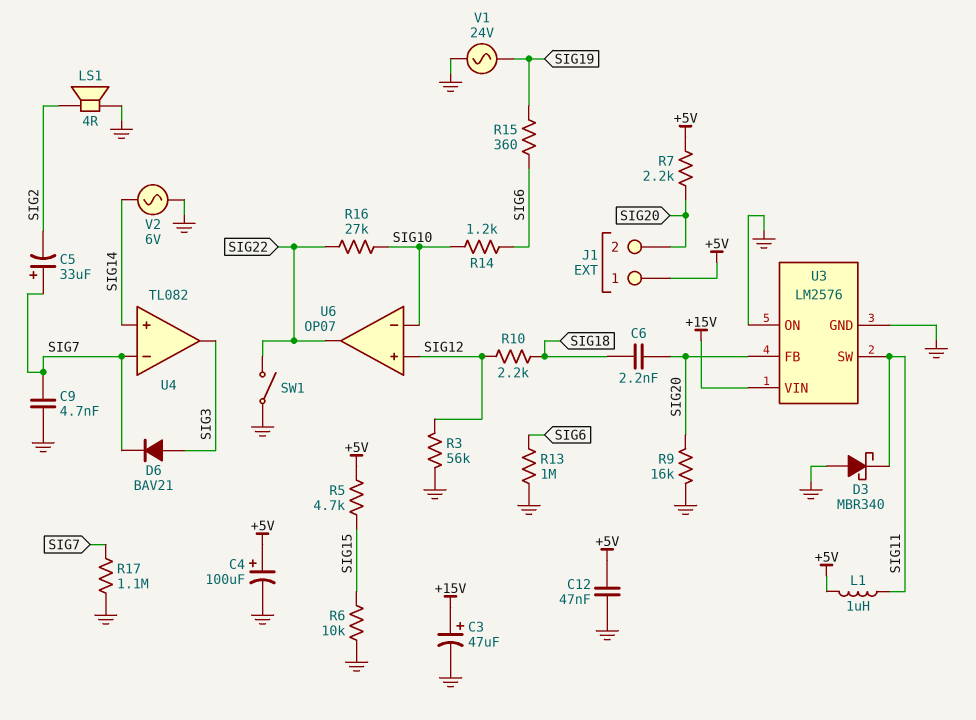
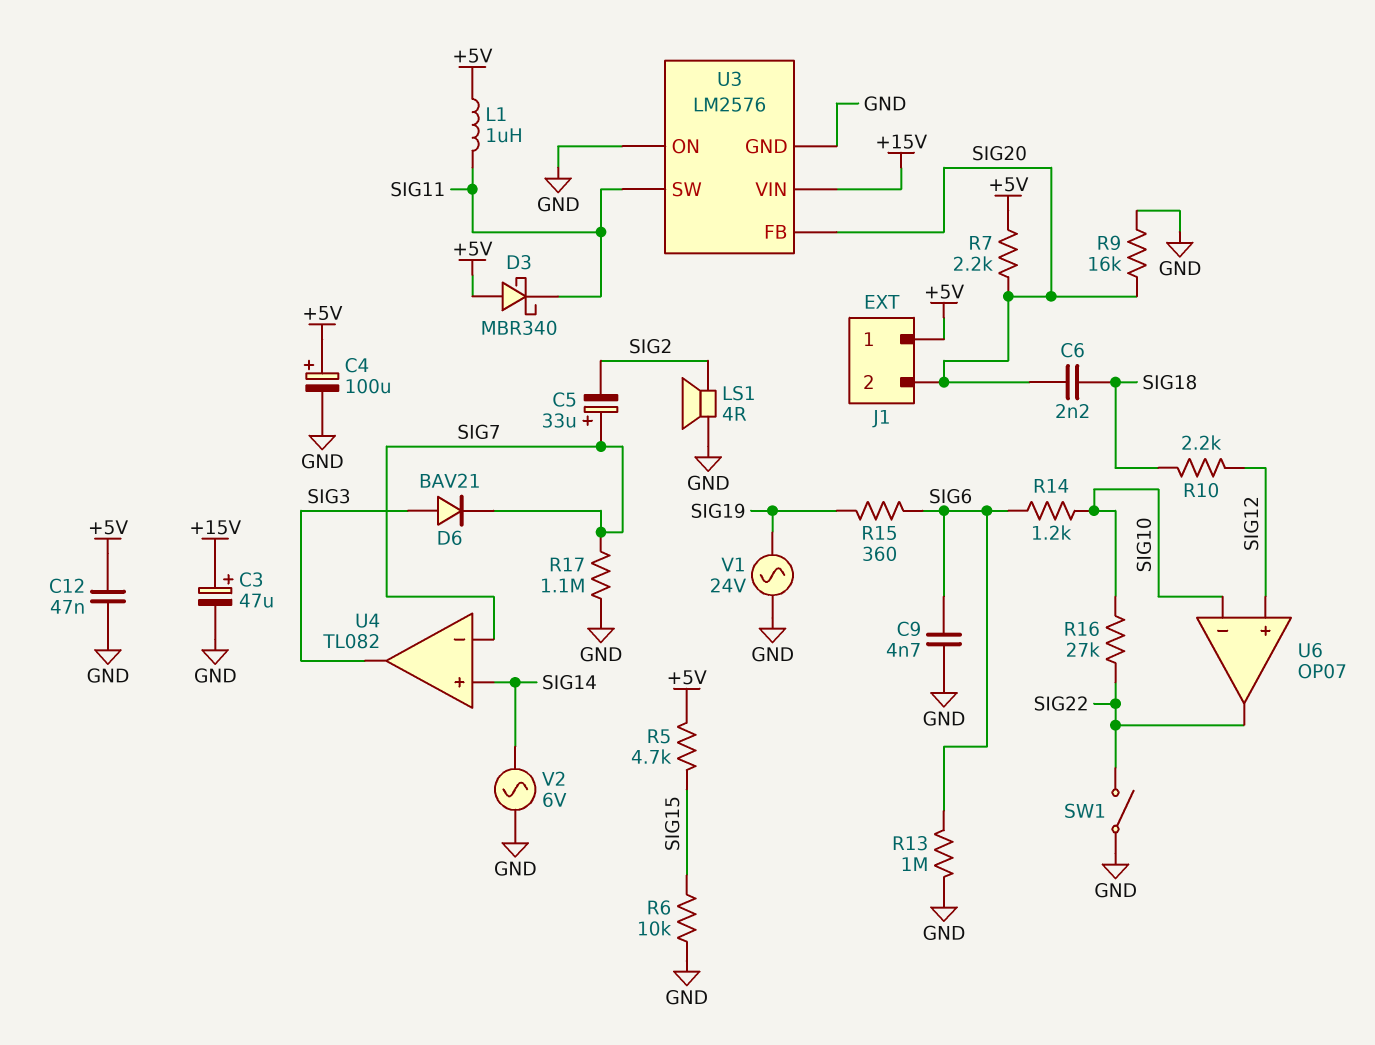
C9: 4.7nF (GND, SIG7) -> 4.7nF (GND, SIG6)
D3: schottky MBR340 (A GND, K SIG11) -> schottky MBR340 (A +5V, K SIG11)
R3: 56k (GND, SIG12) -> none

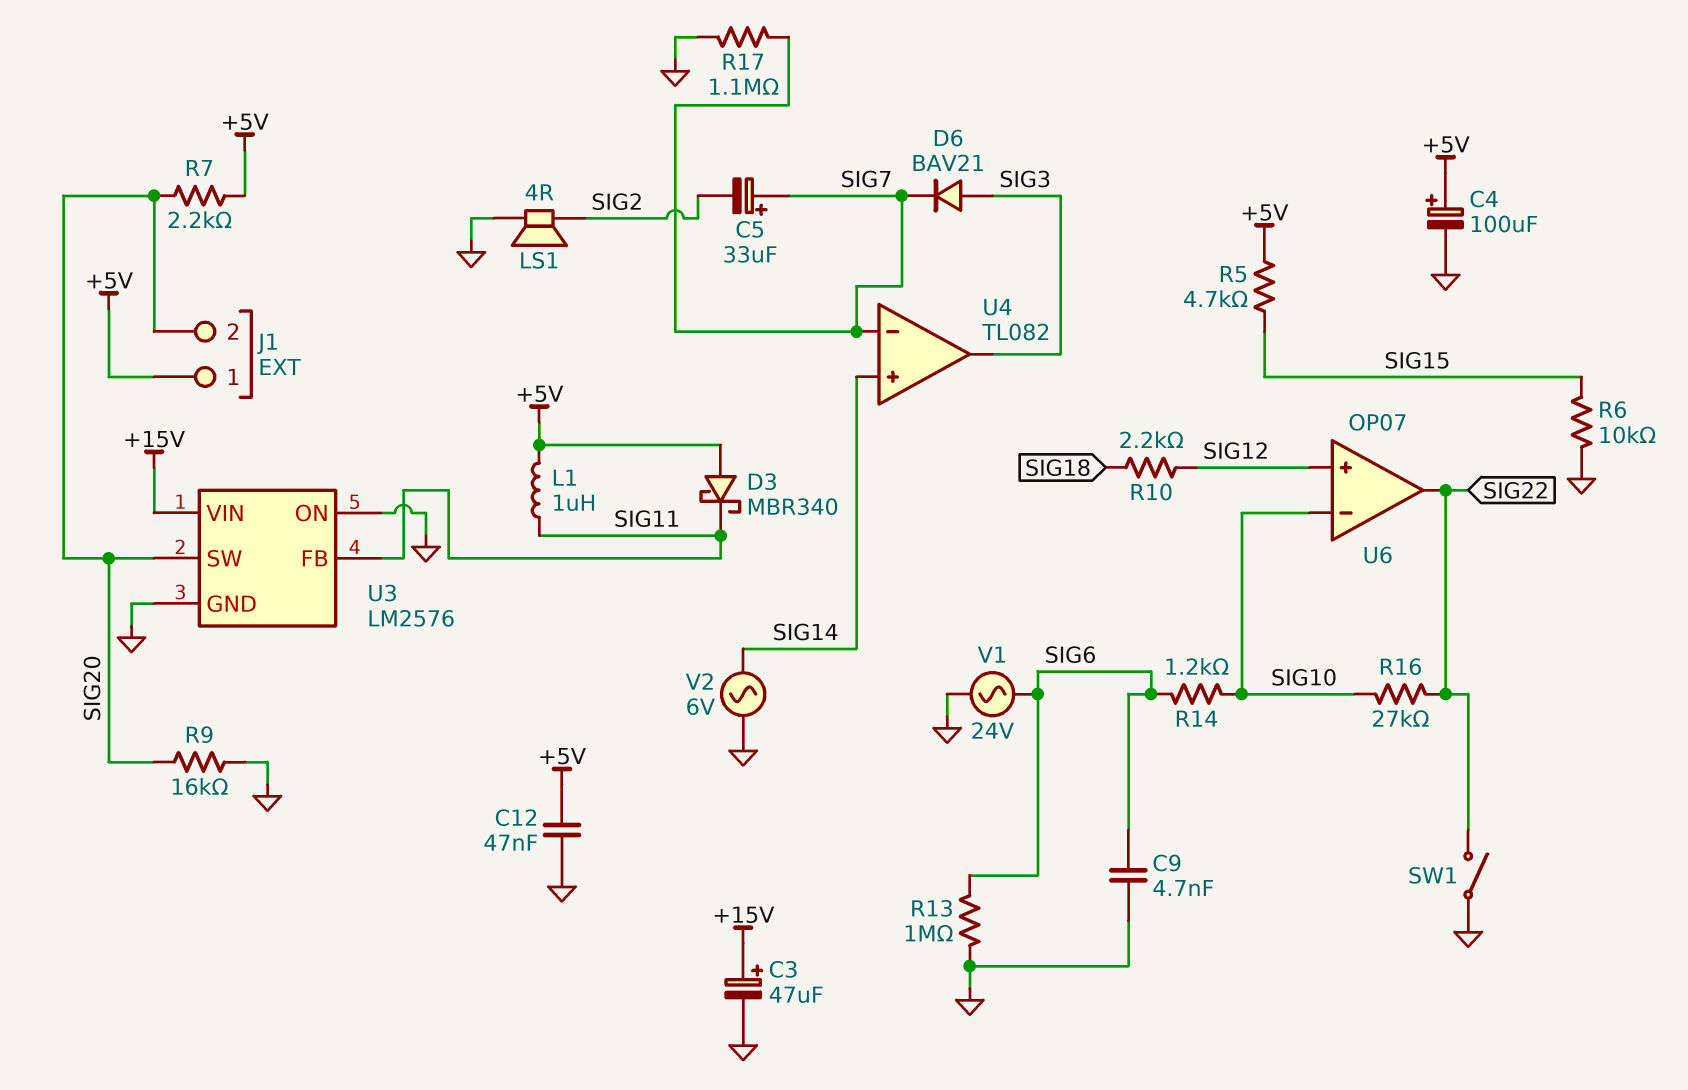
C6: 2.2nF (SIG18, SIG20) -> none
R15: 360 (SIG6, SIG19) -> none
U3 pin FB: SIG20 -> SIG11
U3 pin SW: SIG11 -> SIG20
V1: AC 24V (GND, SIG19) -> AC 24V (GND, SIG6)

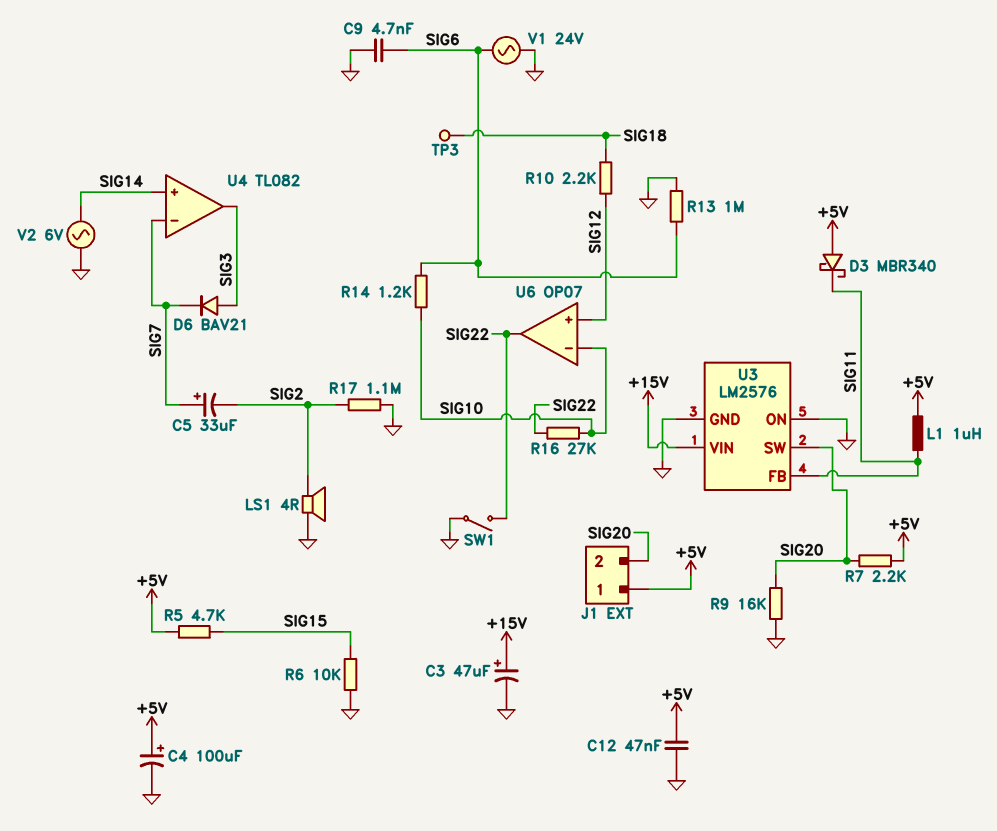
R17: 1.1M (GND, SIG7) -> 1.1M (GND, SIG2)
TP3: none -> test point (SIG18)

